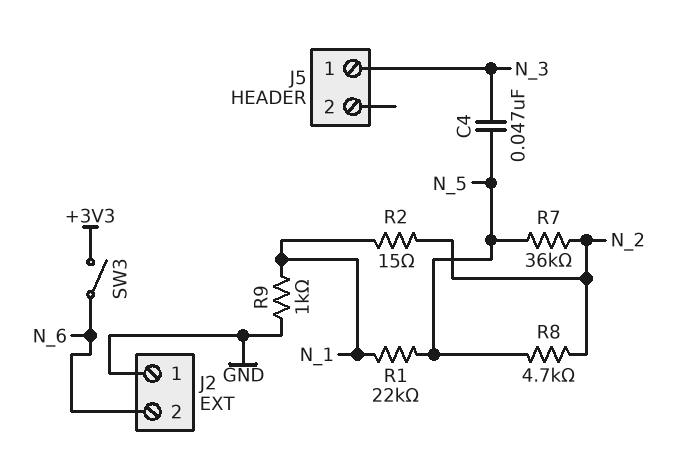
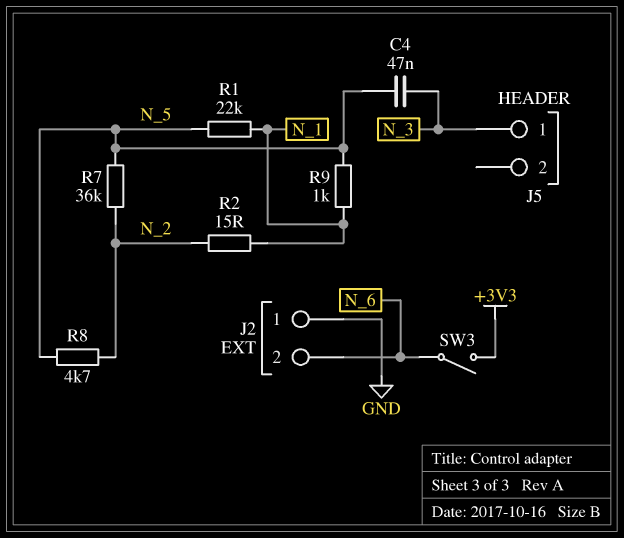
R9: 1k (GND, N_1) -> 1k (N_1, N_5)

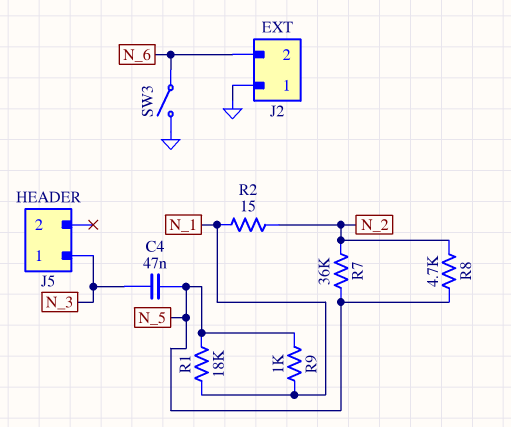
R1: 22k (N_1, N_5) -> 18k (N_1, N_5)
SW3: switch (+3V3, N_6) -> switch (GND, N_6)

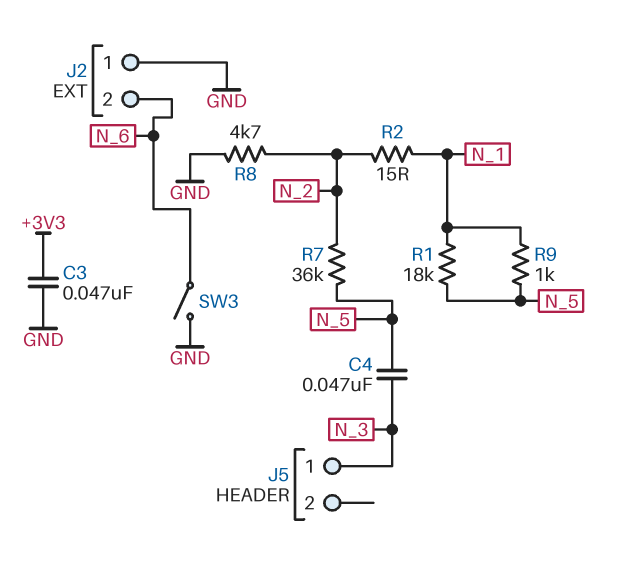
C3: none -> 47nF (+3V3, GND)
R8: 4.7k (N_2, N_5) -> 4.7k (GND, N_2)

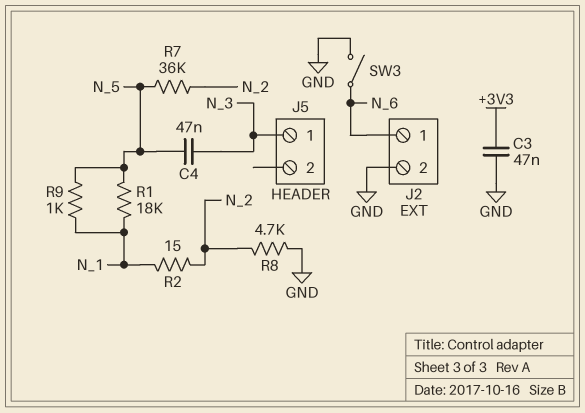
J2 pin 1: GND -> N_6
J2 pin 2: N_6 -> GND

